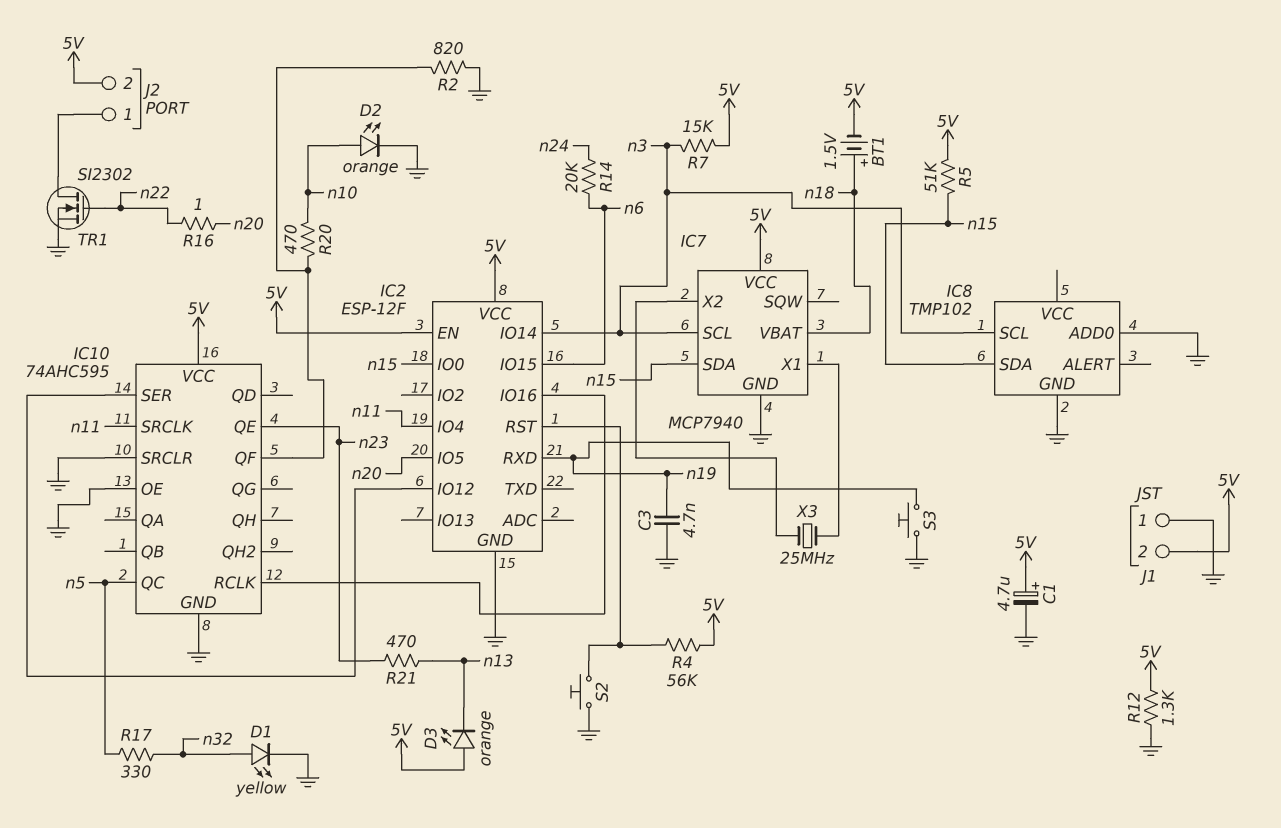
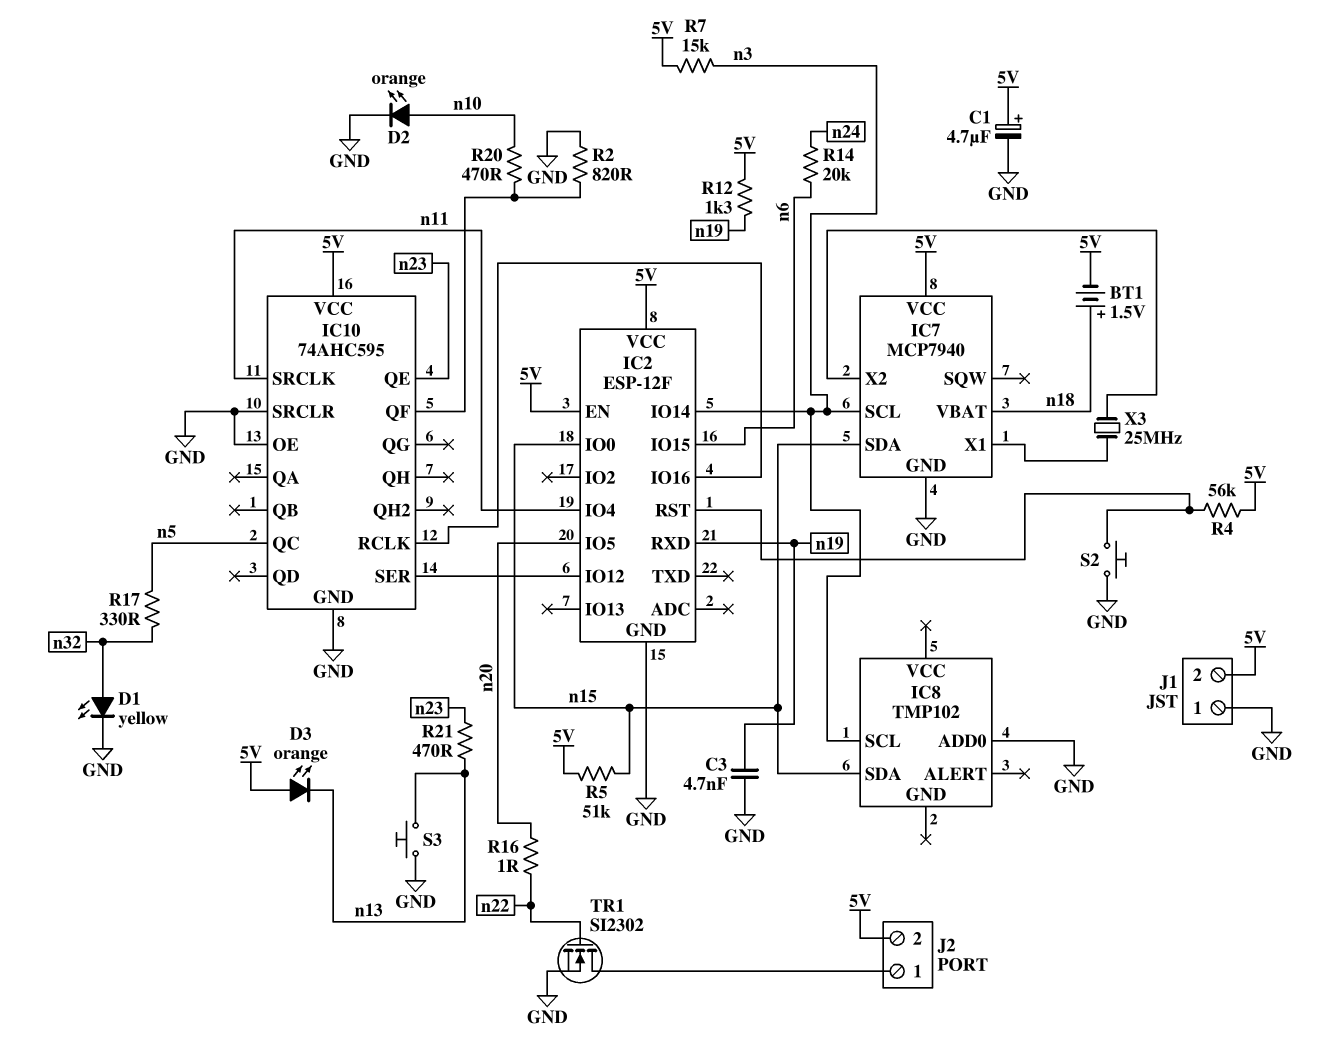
IC8 pin GND: GND -> none
R12: 1.3k (5V, GND) -> 1.3k (5V, n19)
S3: button (GND, n19) -> button (GND, n13)

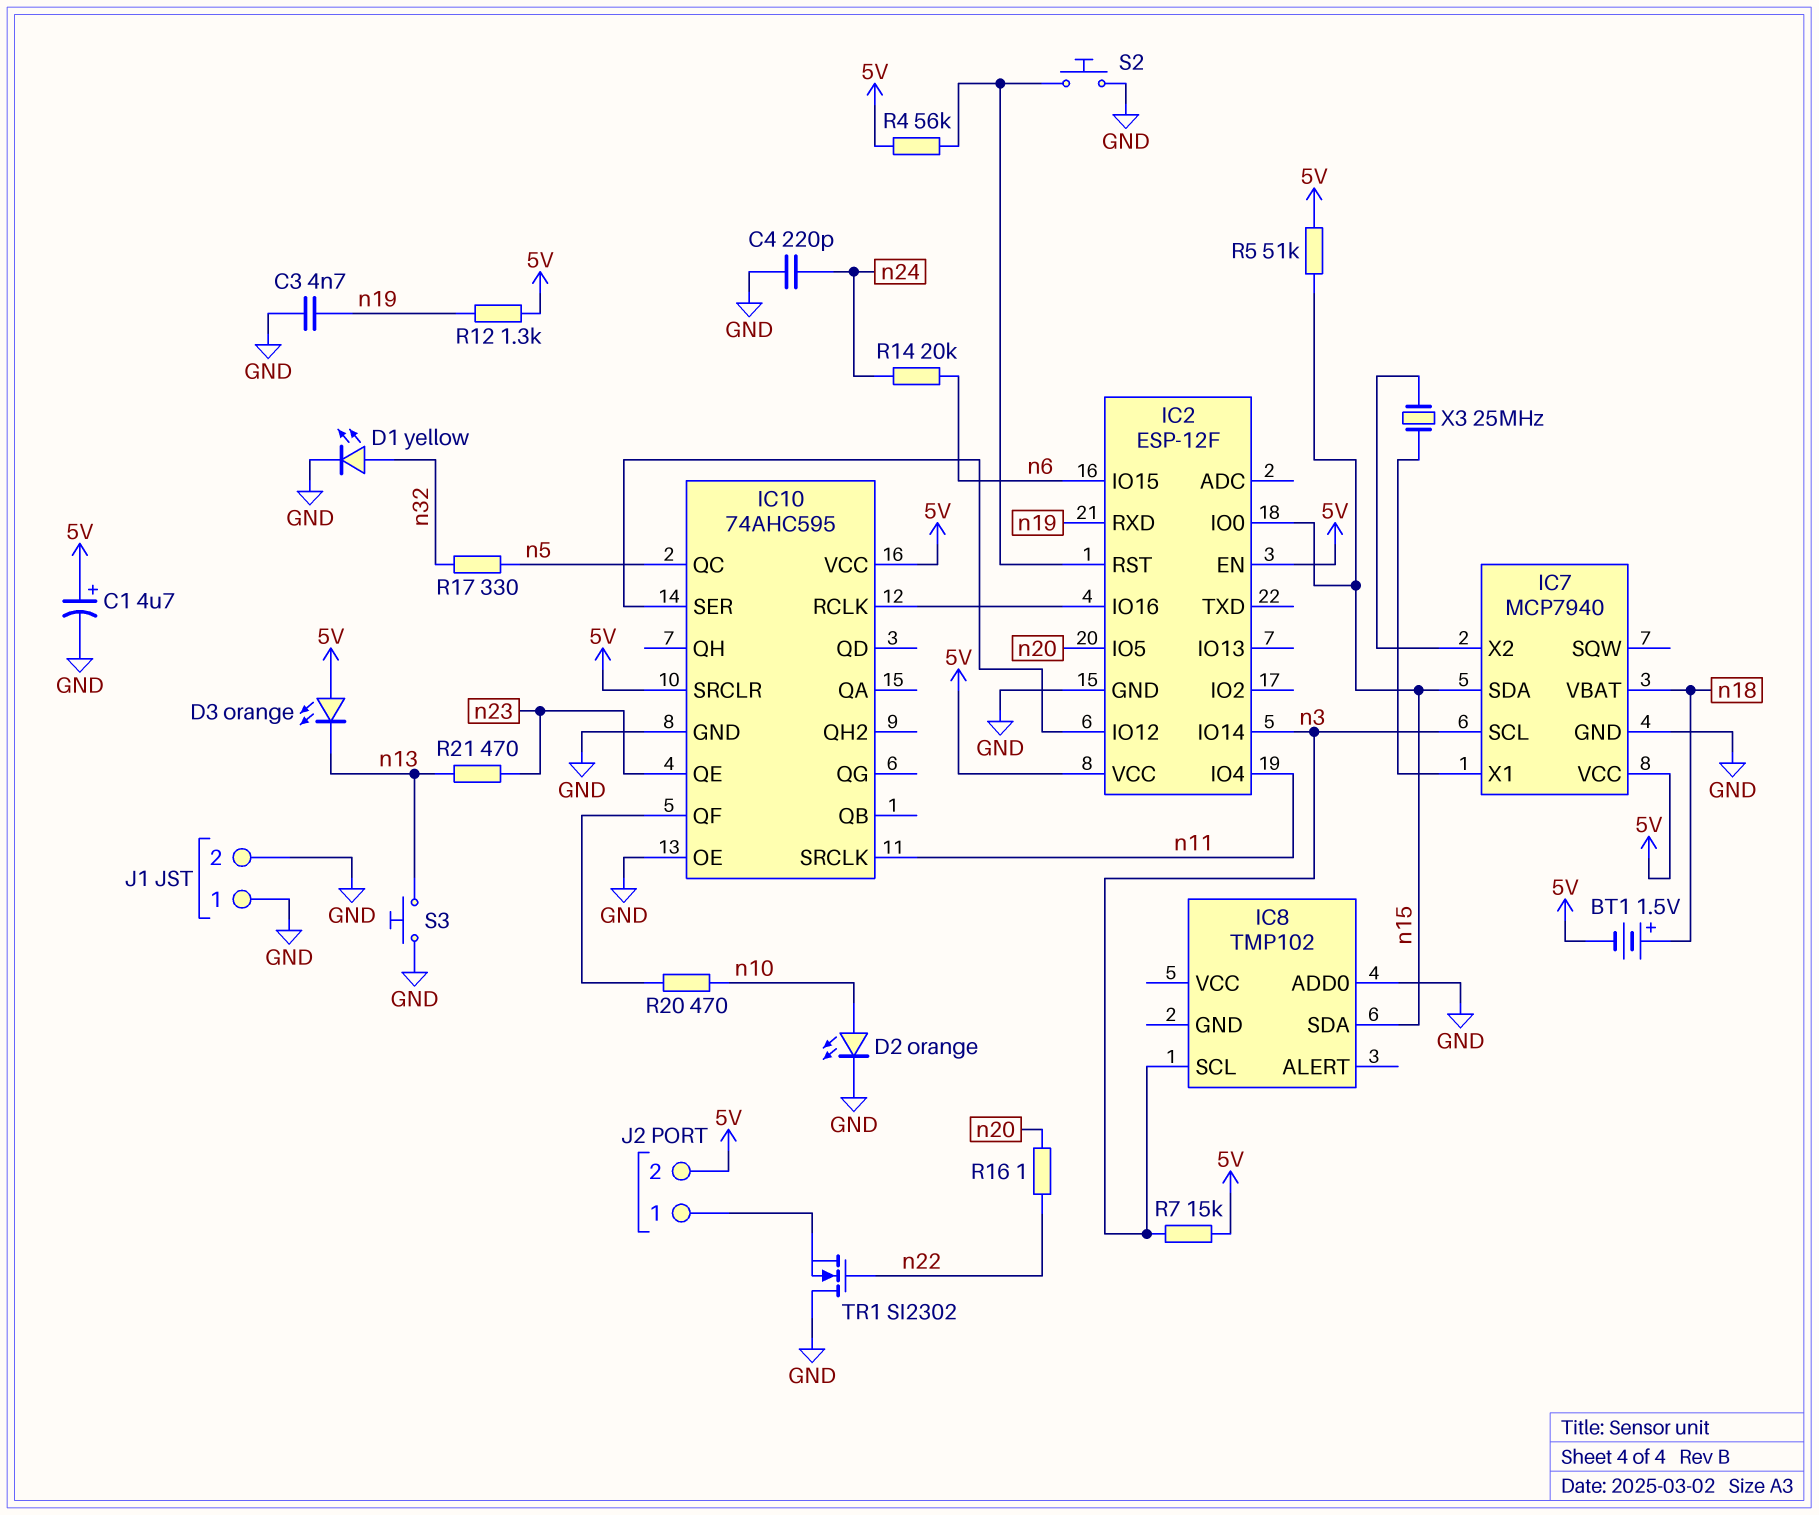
C4: none -> 220pF (GND, n24)
IC10 pin SRCLR: GND -> 5V
J1 pin 2: 5V -> GND
R2: 820 (GND, IC10/QF) -> none
TR1: NMOS SI2302 (G n22, D J2/1, S GND) -> NMOS SI2302 (G n22, D GND, S J2/1)

